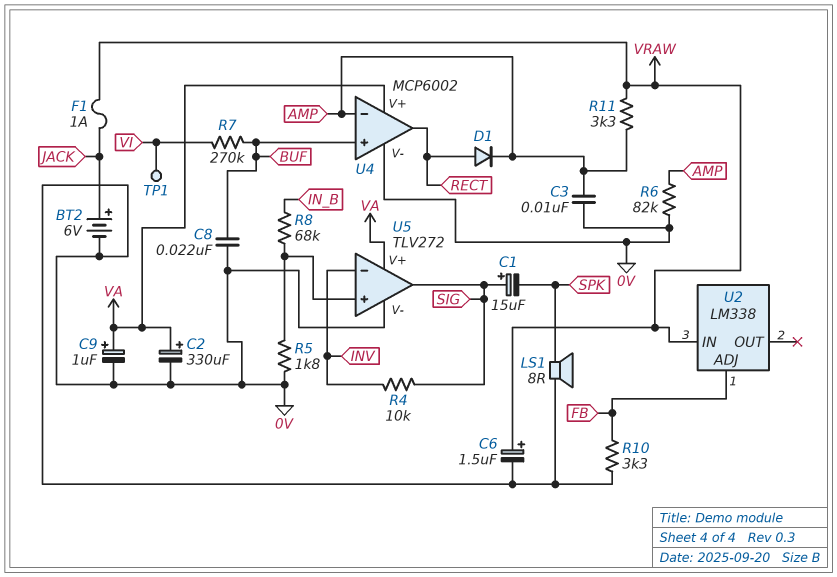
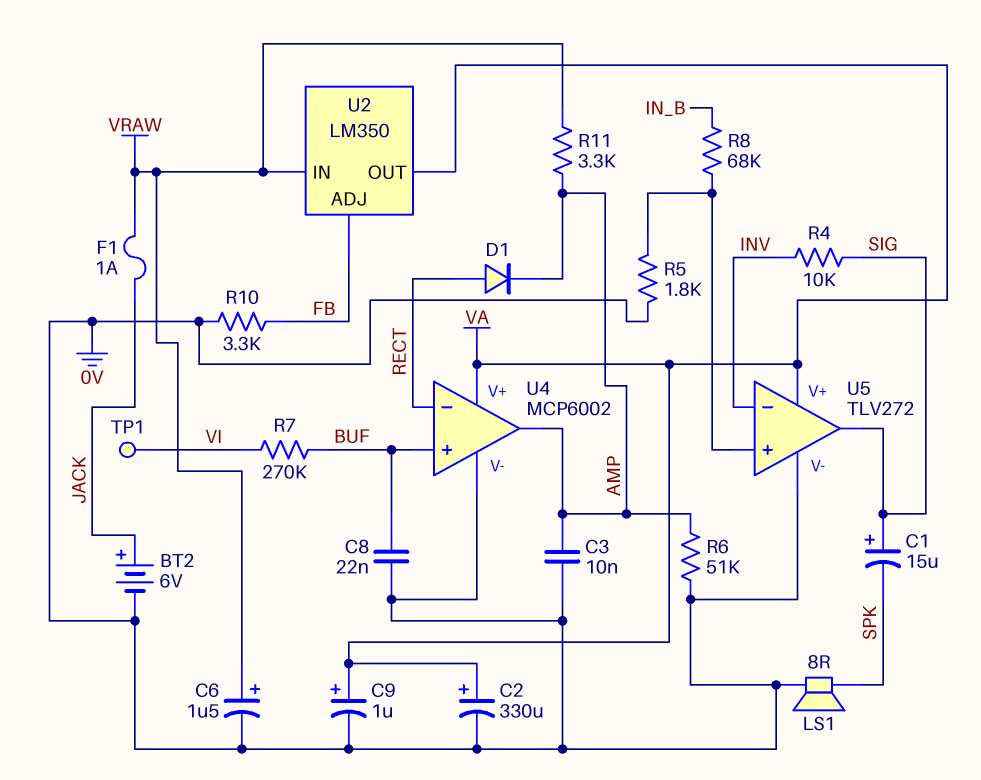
R6: 82k (0V, AMP) -> 51k (0V, AMP)
U2: LM338 -> LM350
U2 pin OUT: none -> VA
U4 pin in-: AMP -> RECT
U4 pin out: RECT -> AMP

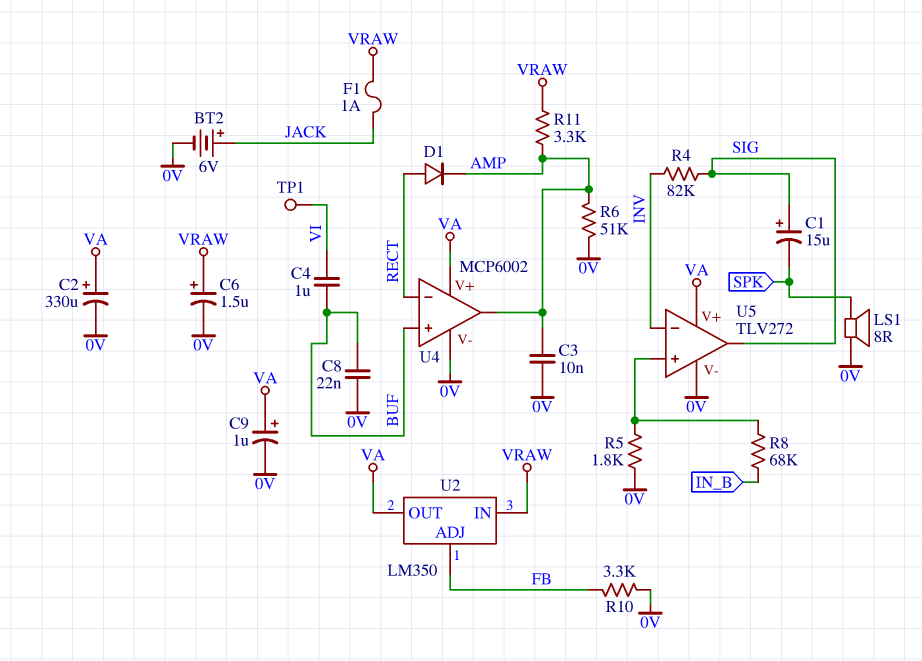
C4: none -> 1uF (BUF, VI)
R4: 10k (INV, SIG) -> 82k (INV, SIG)
R7: 270k (BUF, VI) -> none

